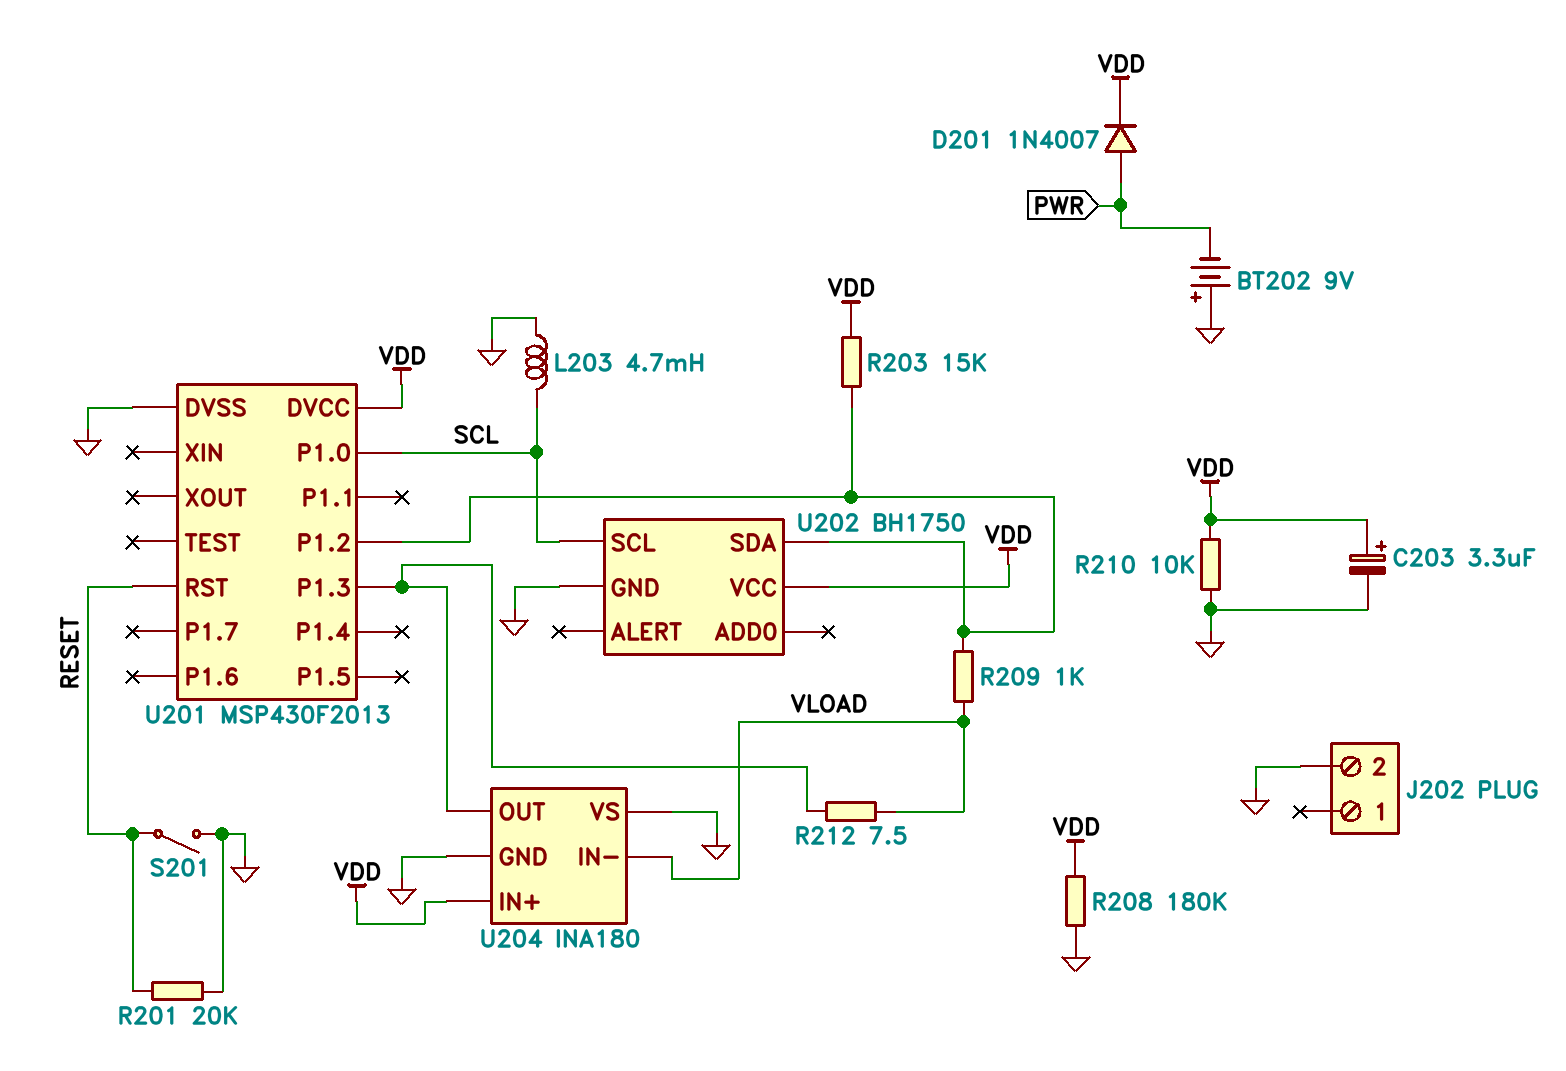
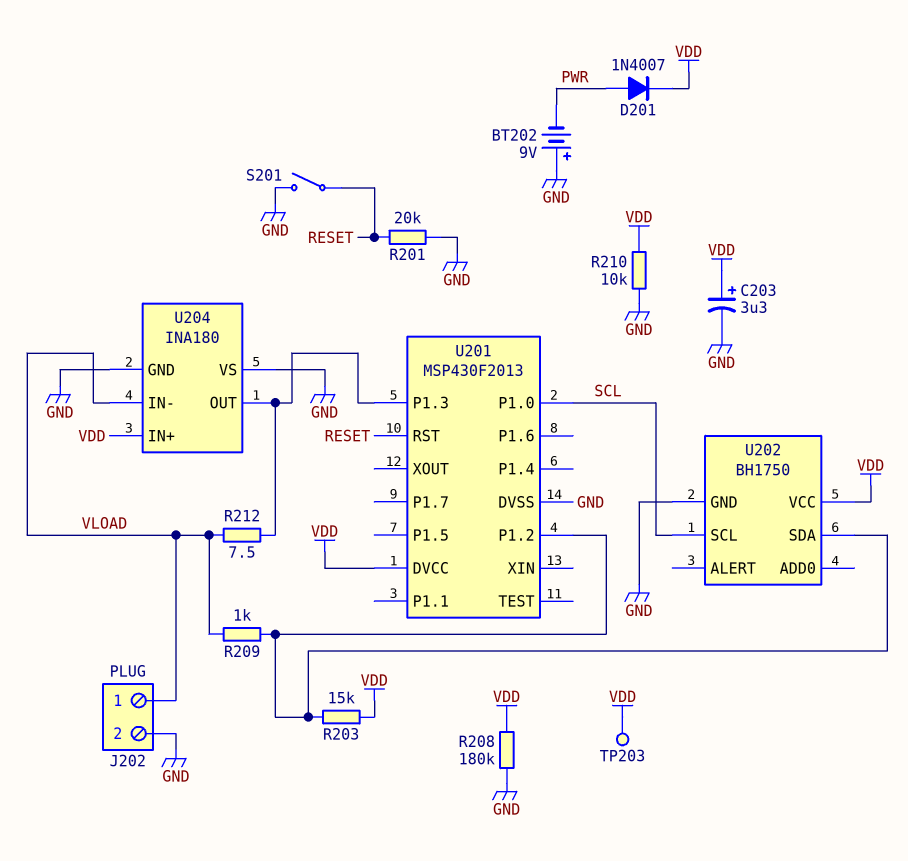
J202 pin 1: none -> VLOAD
L203: 4.7mH (GND, SCL) -> none
TP203: none -> test point (VDD)

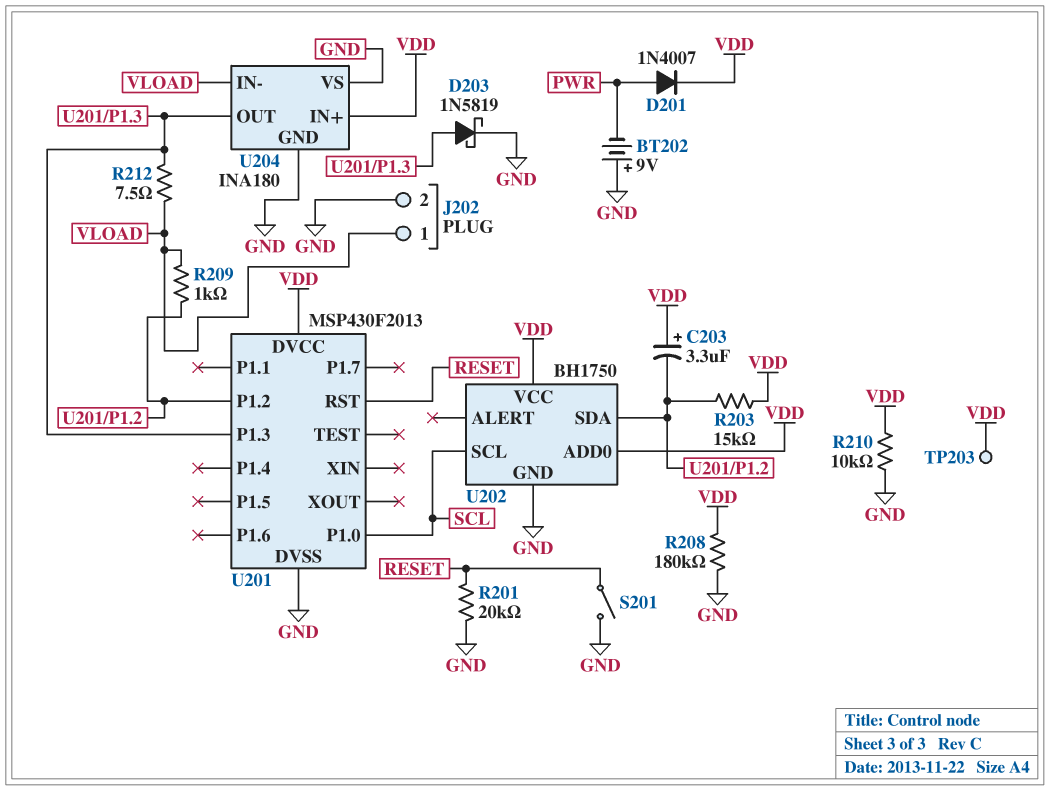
C203: 3.3uF (plus VDD, minus GND) -> 3.3uF (plus VDD, minus U201/P1.2)
D203: none -> schottky 1N5819 (A U201/P1.3, K GND)
U202 pin ADD0: none -> VDD

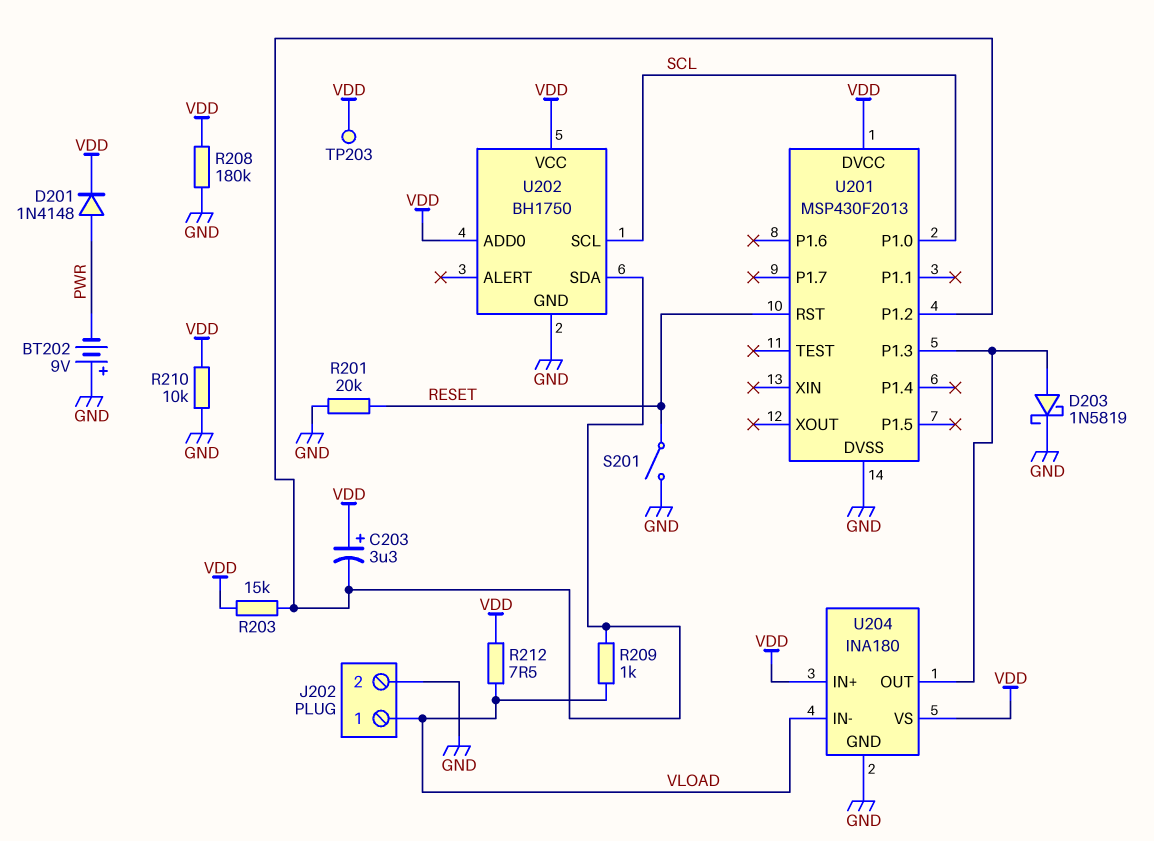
D201: diode 1N4007 (A PWR, K VDD) -> diode 1N4148 (A PWR, K VDD)
R212: 7.5 (U201/P1.3, VLOAD) -> 7.5 (VDD, VLOAD)
U204 pin VS: GND -> VDD

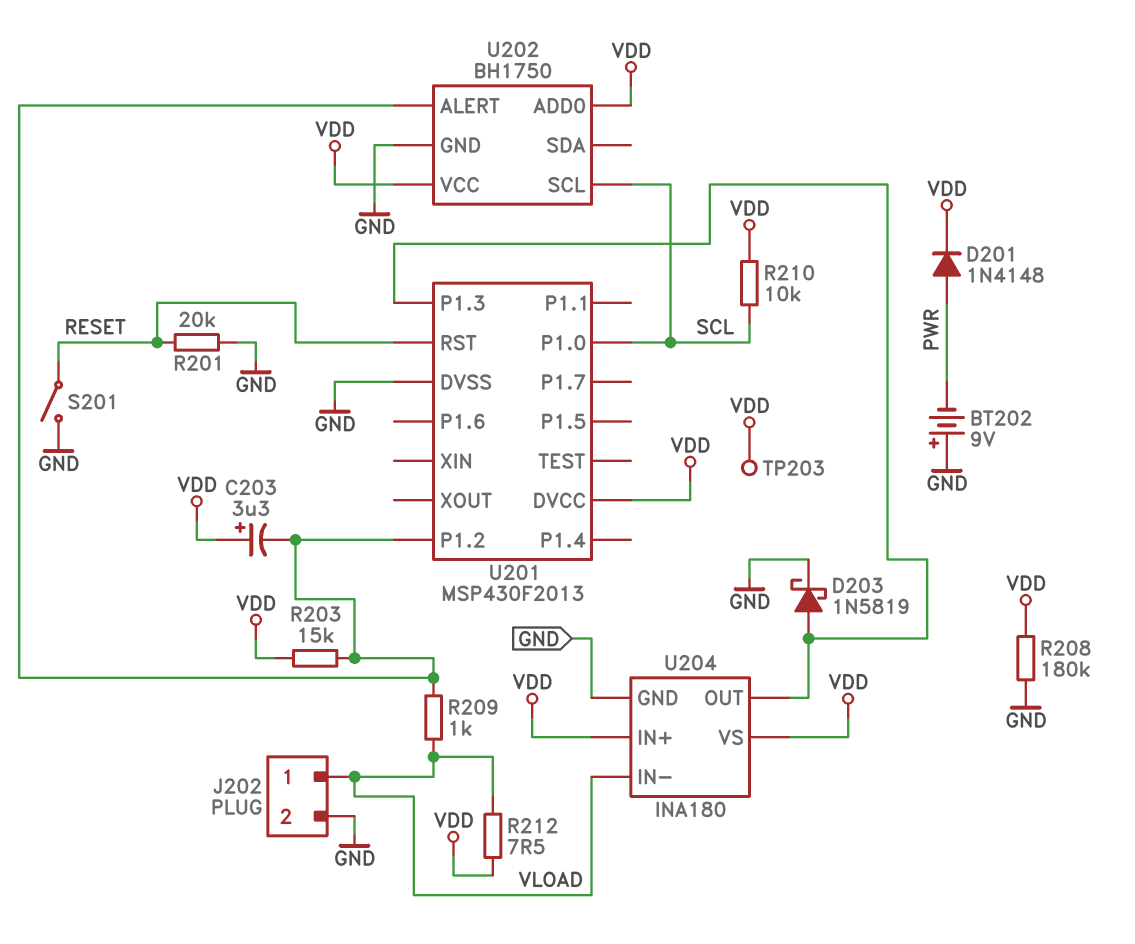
R210: 10k (GND, VDD) -> 10k (SCL, VDD)
U202 pin ALERT: none -> U201/P1.2
U202 pin SDA: U201/P1.2 -> none

